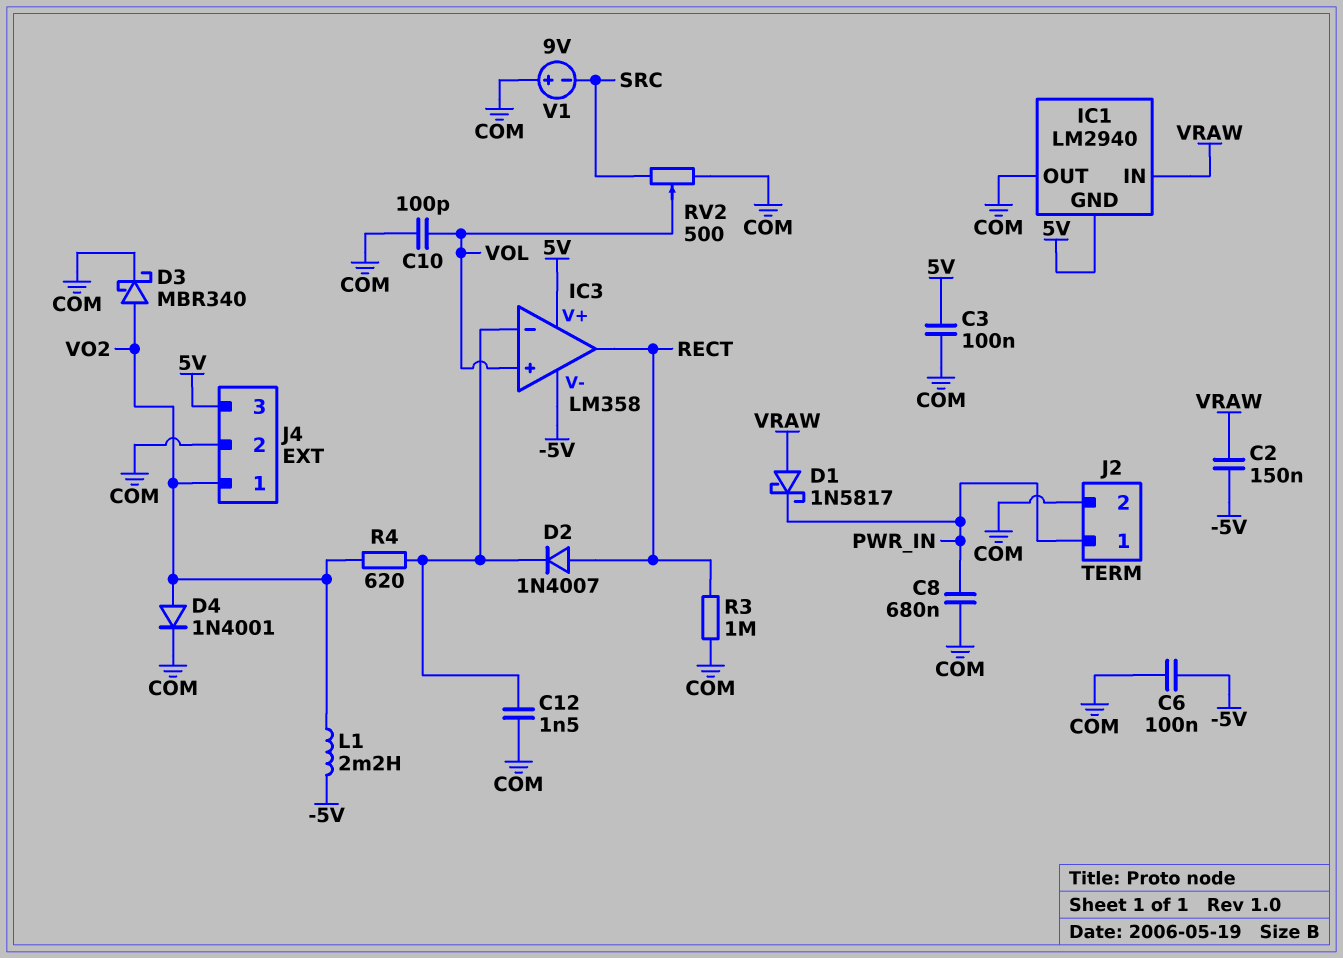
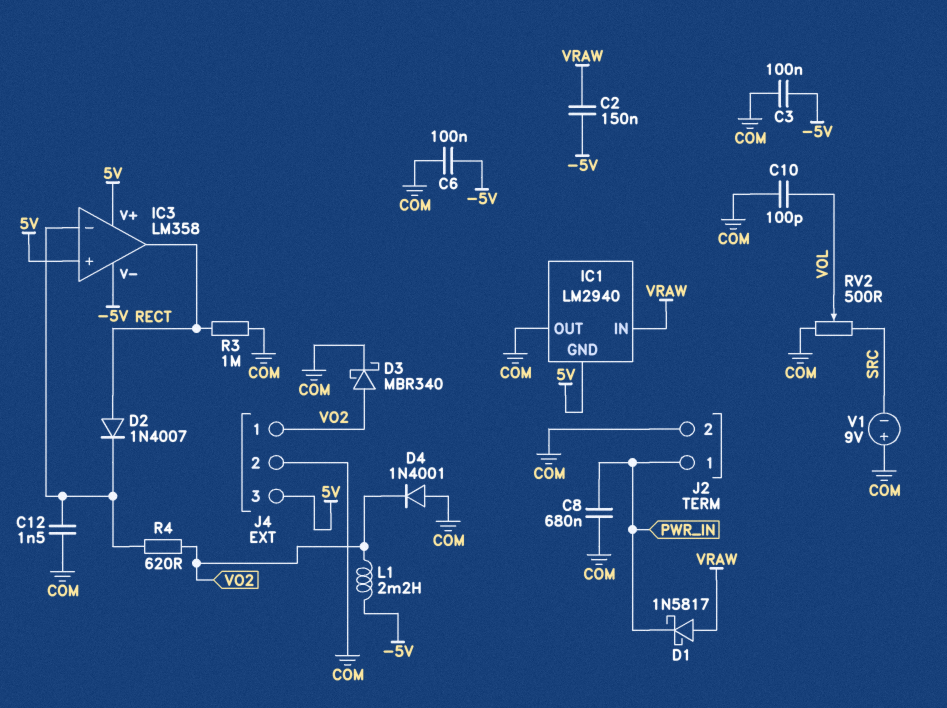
C3: 100nF (5V, COM) -> 100nF (-5V, COM)
D4: diode 1N4001 (A VO2, K COM) -> diode 1N4001 (A COM, K VO2)
IC3 pin in+: VOL -> 5V

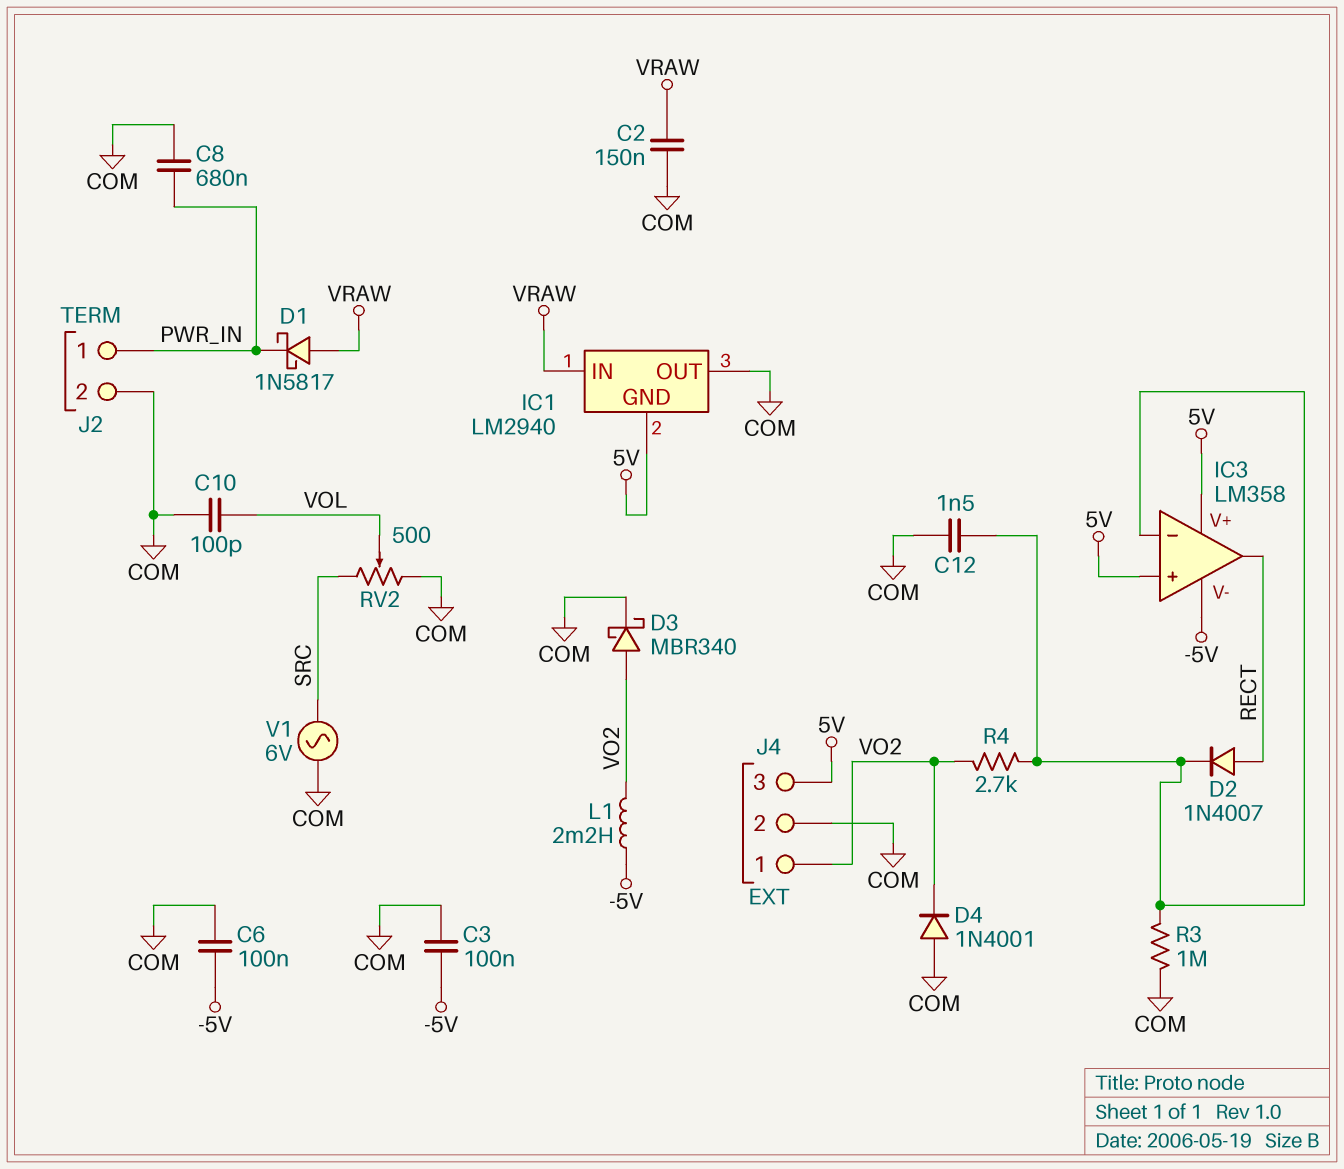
C2: 150nF (-5V, VRAW) -> 150nF (COM, VRAW)
R3: 1M (COM, RECT) -> 1M (COM, IC3/in-)
R4: 620 (IC3/in-, VO2) -> 2.7k (IC3/in-, VO2)
V1: 9V (plus COM, minus SRC) -> AC 6V (COM, SRC)

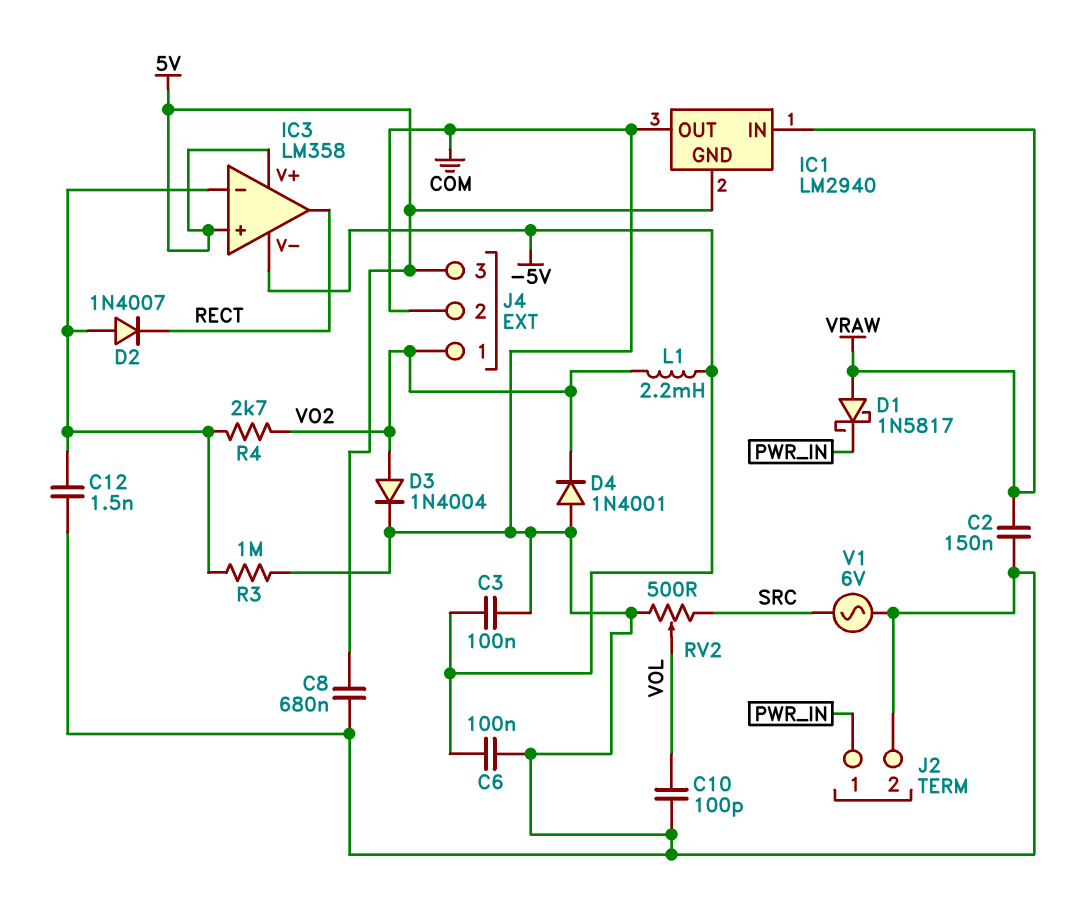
C8: 680nF (COM, PWR_IN) -> 680nF (5V, COM)
D2: diode 1N4007 (A RECT, K IC3/in-) -> diode 1N4007 (A IC3/in-, K RECT)
D3: schottky MBR340 (A VO2, K COM) -> diode 1N4004 (A VO2, K COM)

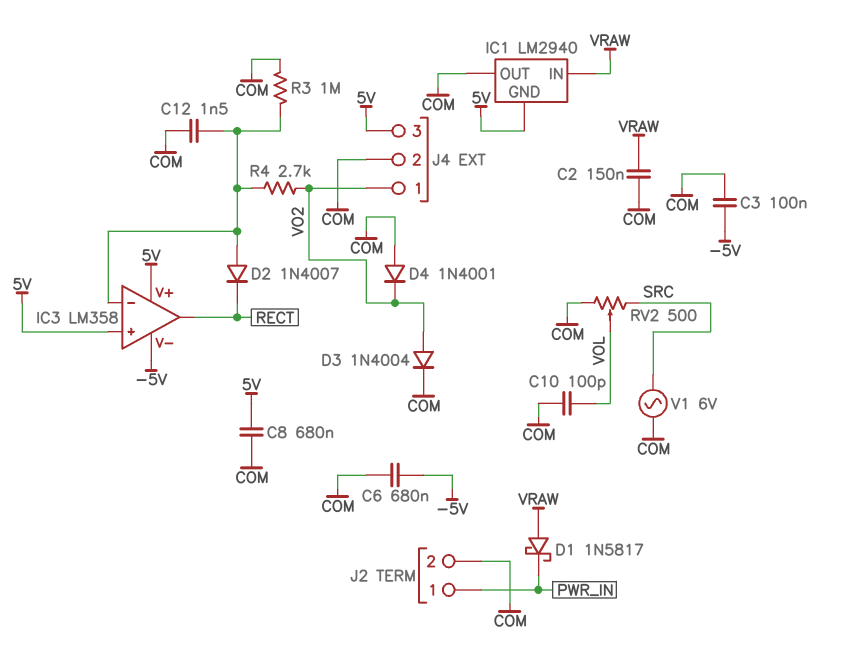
C6: 100nF (-5V, COM) -> 680nF (-5V, COM)
L1: 2.2mH (-5V, VO2) -> none

